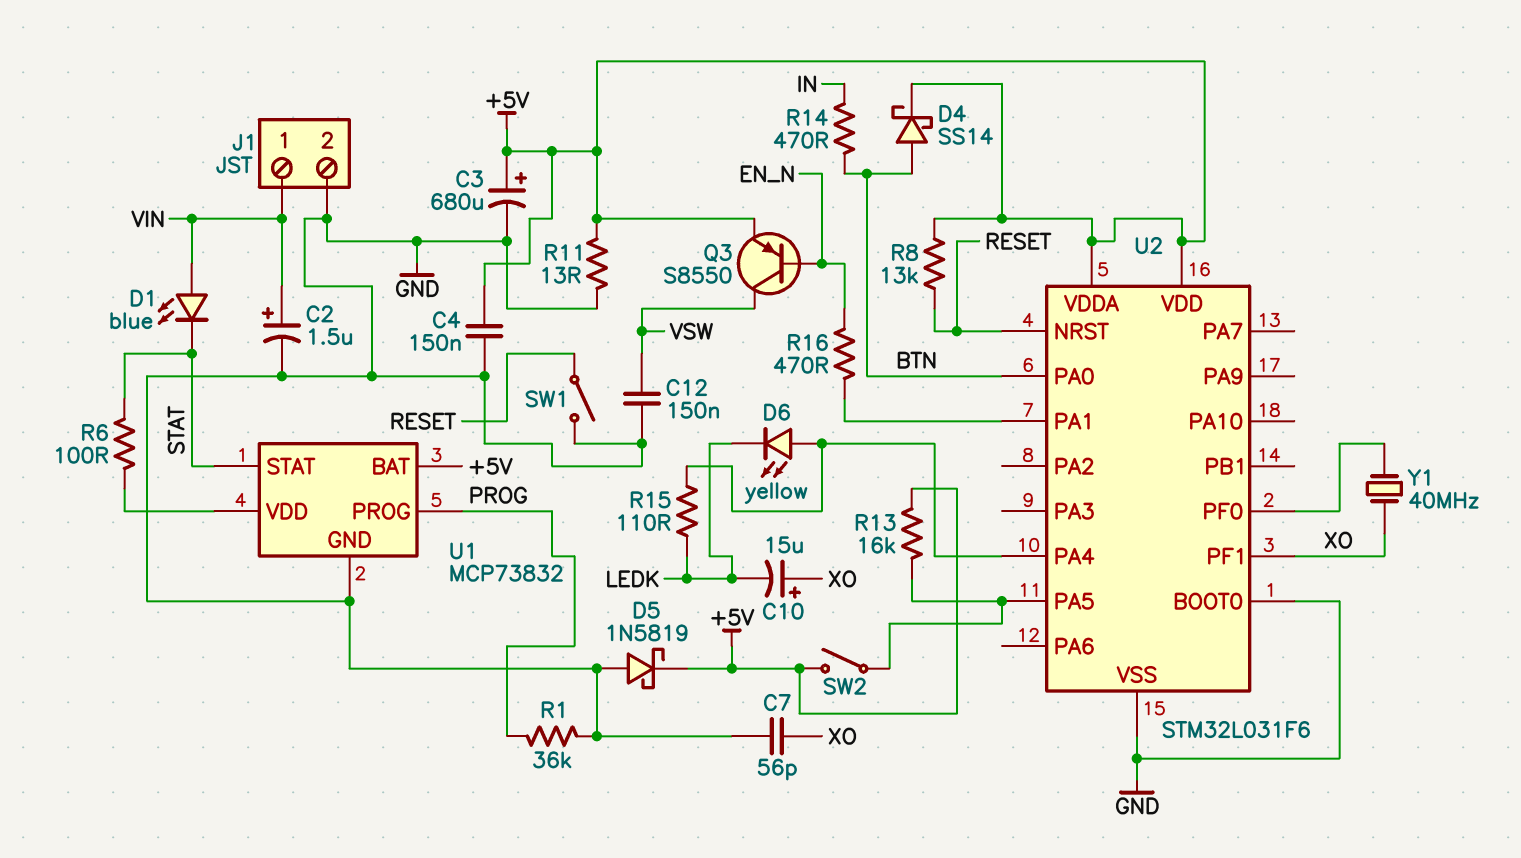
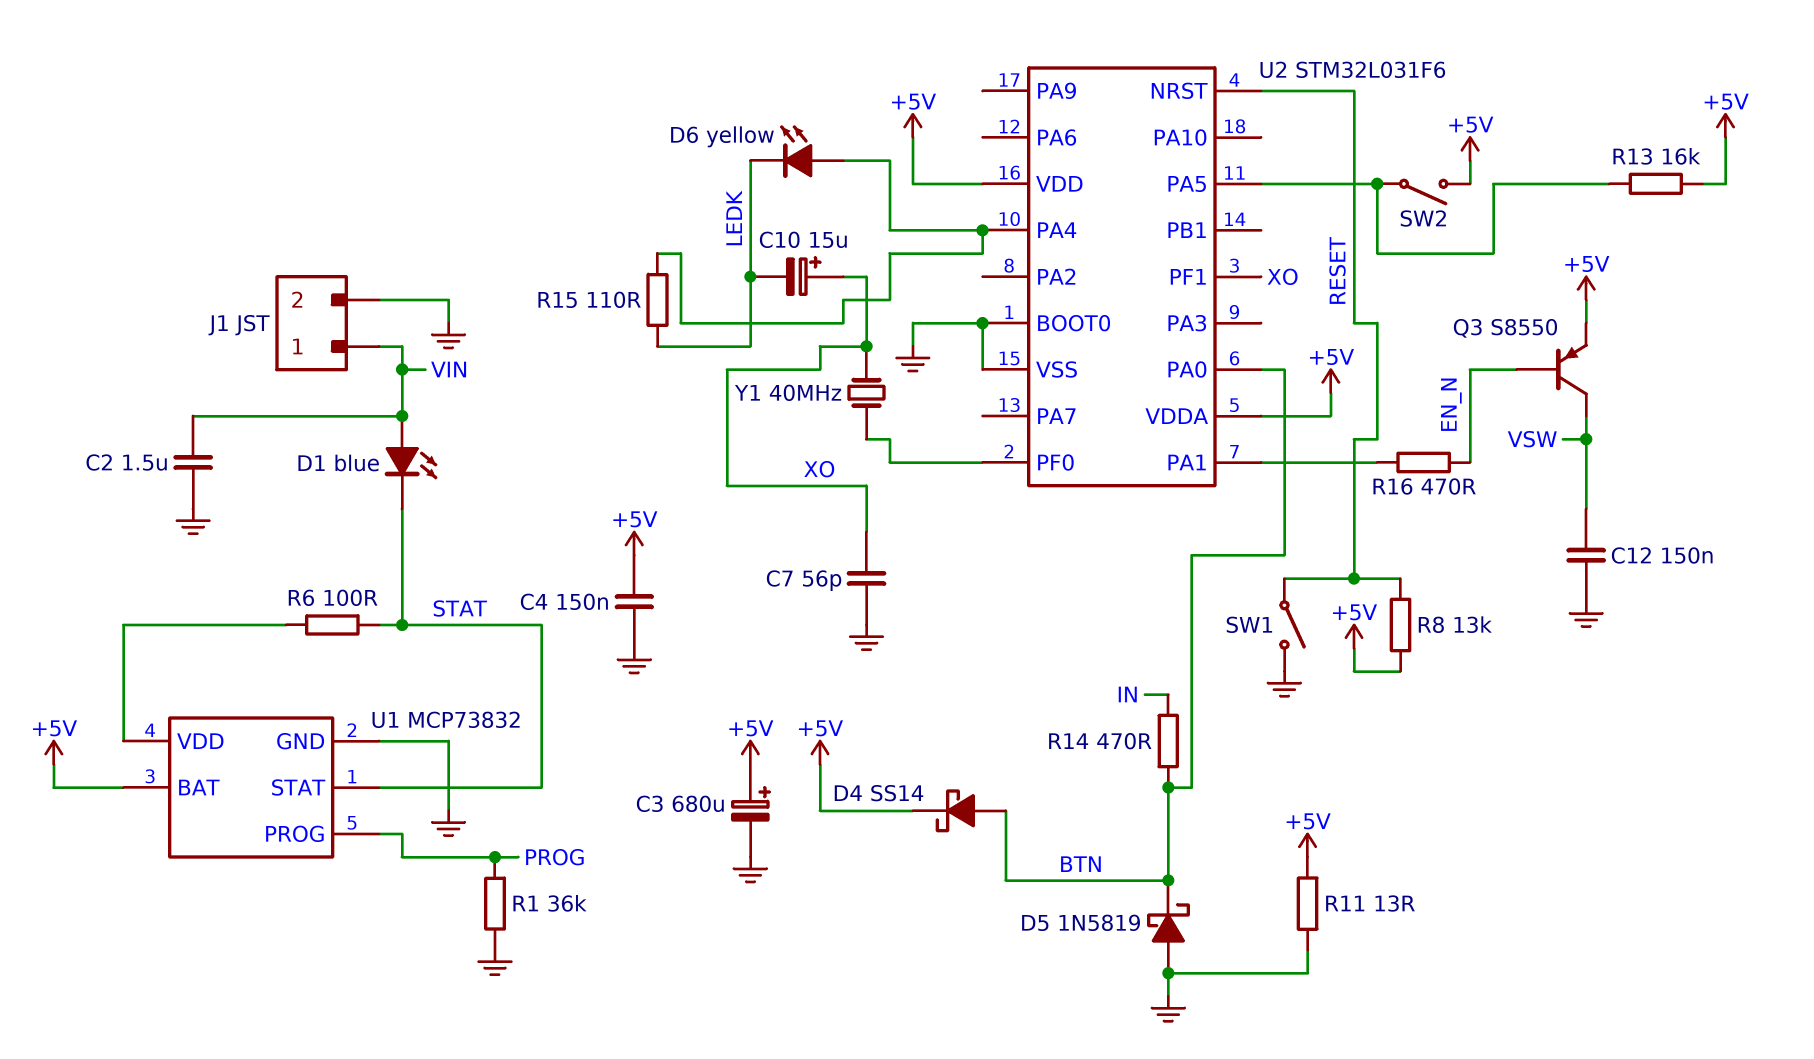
C2: 1.5uF (plus VIN, minus GND) -> 1.5uF (GND, VIN)
D5: schottky 1N5819 (A GND, K +5V) -> schottky 1N5819 (A GND, K BTN)

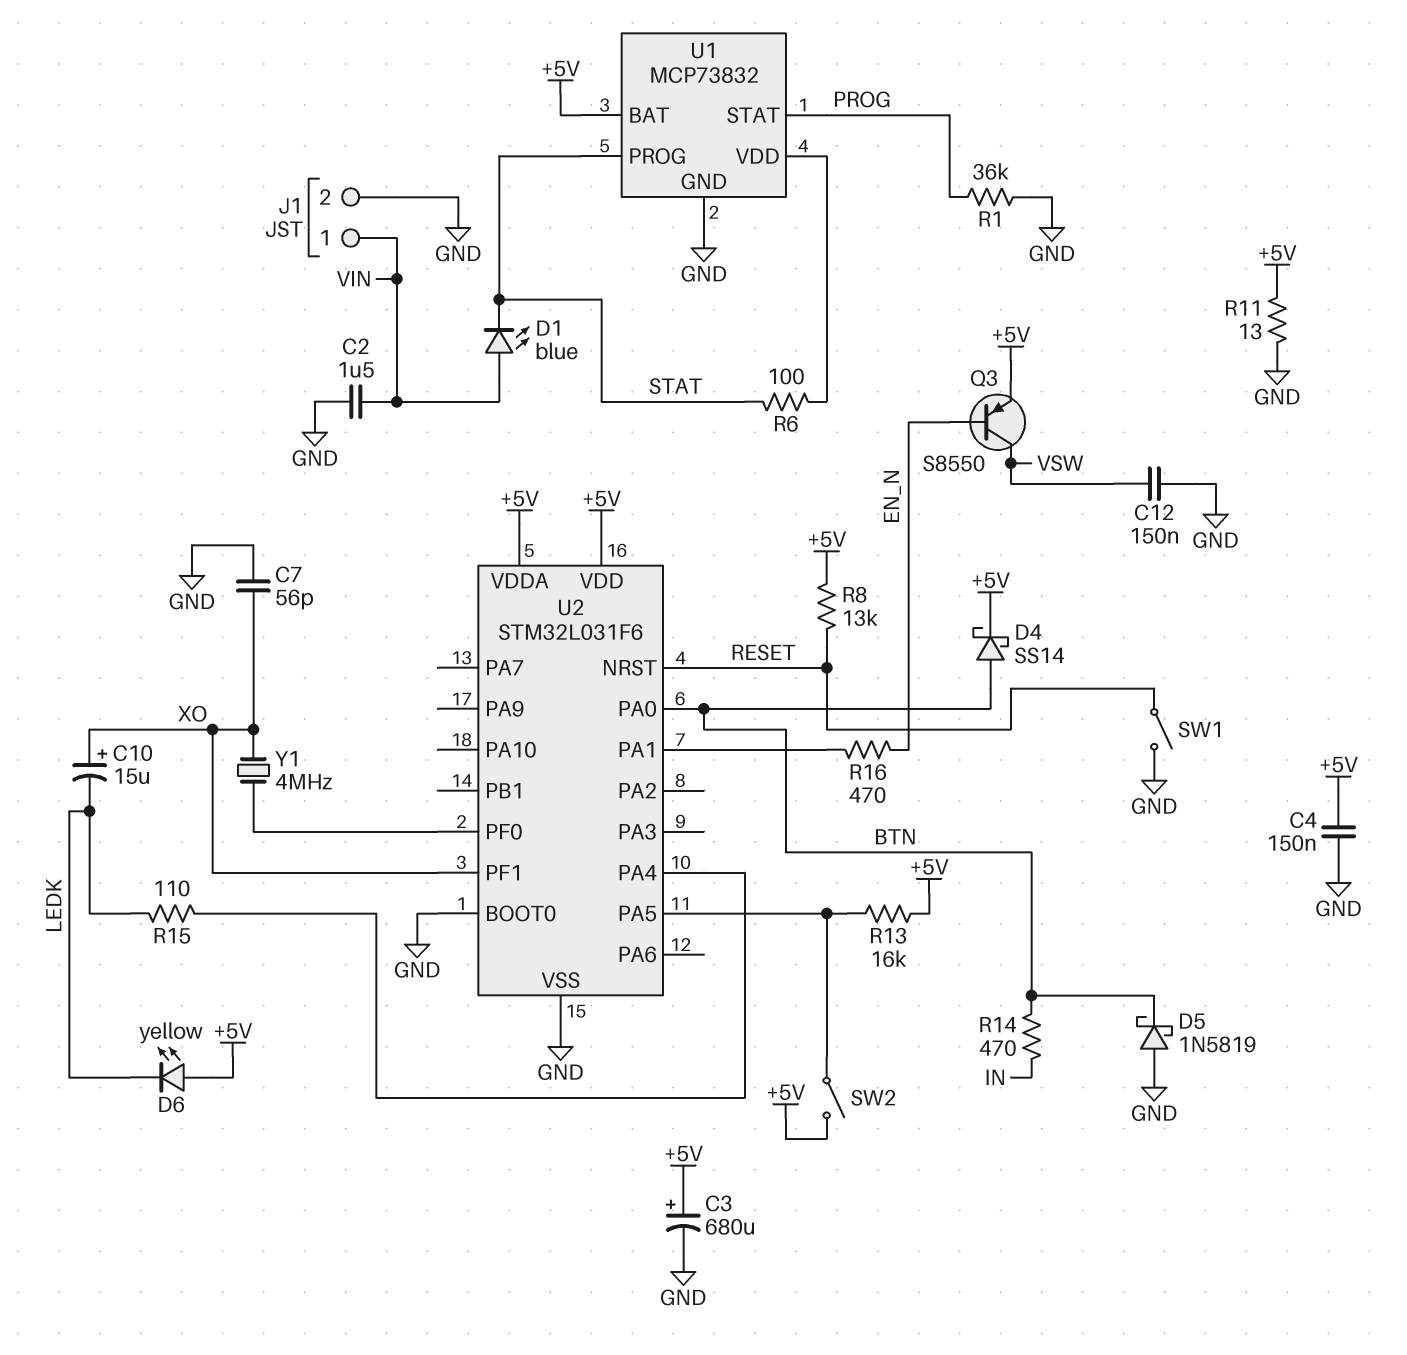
D6: LED yellow (A U2/PA4, K LEDK) -> LED yellow (A +5V, K LEDK)
U1 pin PROG: PROG -> STAT
U1 pin STAT: STAT -> PROG
Y1: 40MHz (U2/PF0, XO) -> 4MHz (U2/PF0, XO)

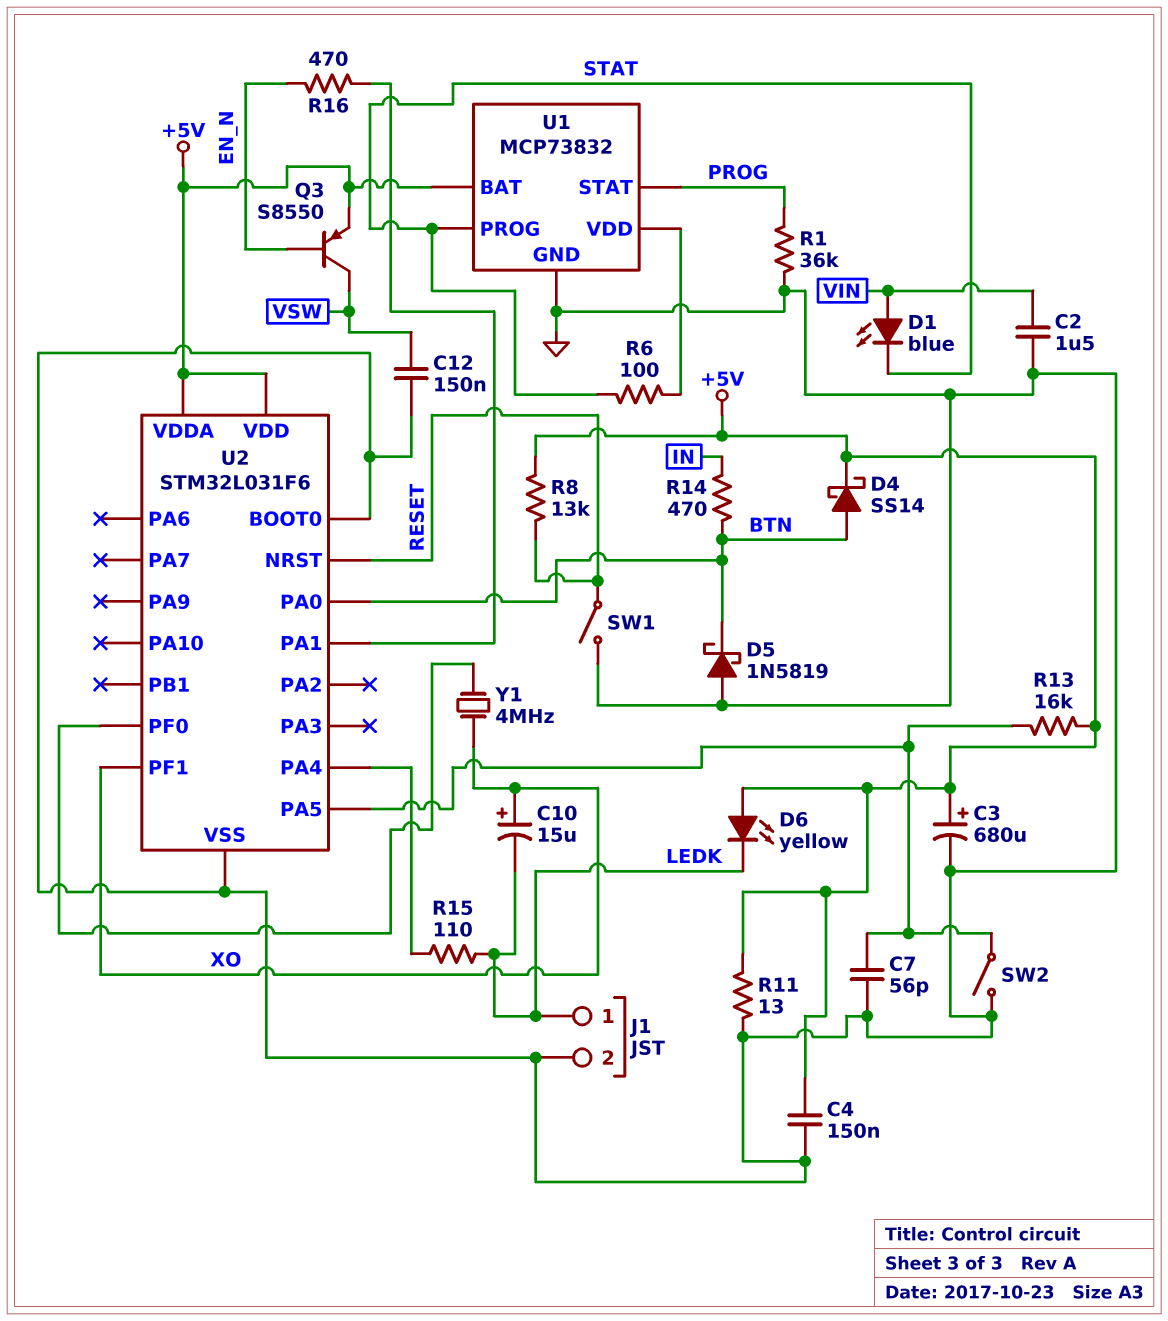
C7: 56pF (GND, XO) -> 56pF (GND, U2/PA5)
J1 pin 1: VIN -> LEDK
SW2: switch (+5V, U2/PA5) -> switch (GND, U2/PA5)

